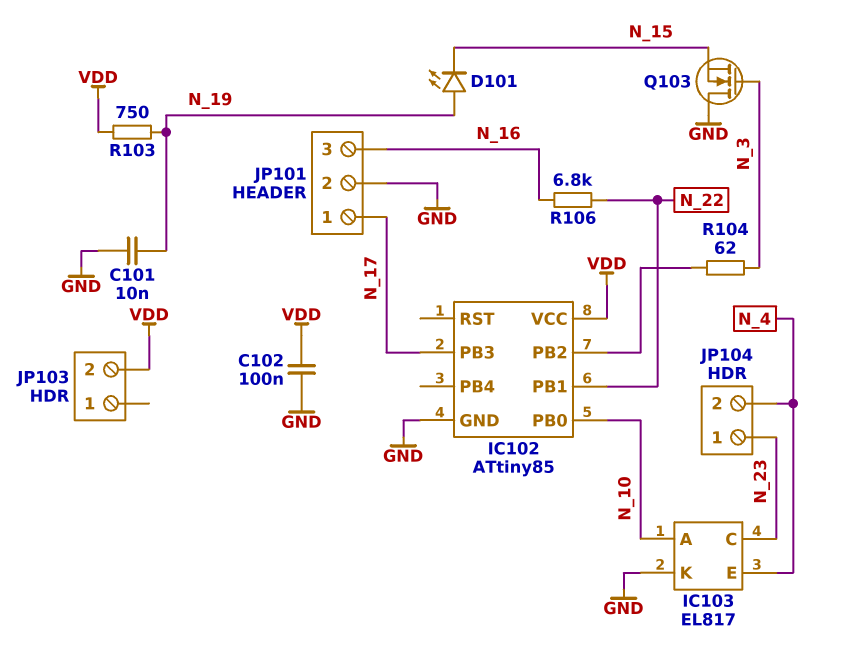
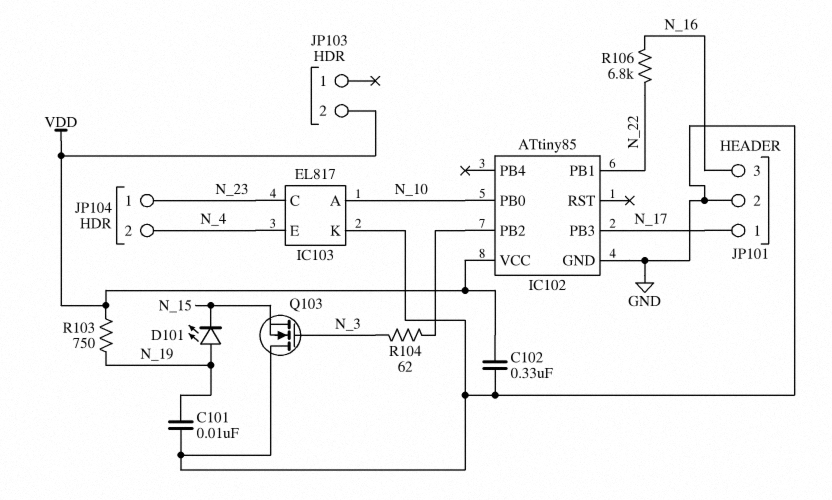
C102: 100nF (GND, VDD) -> 330nF (GND, VDD)

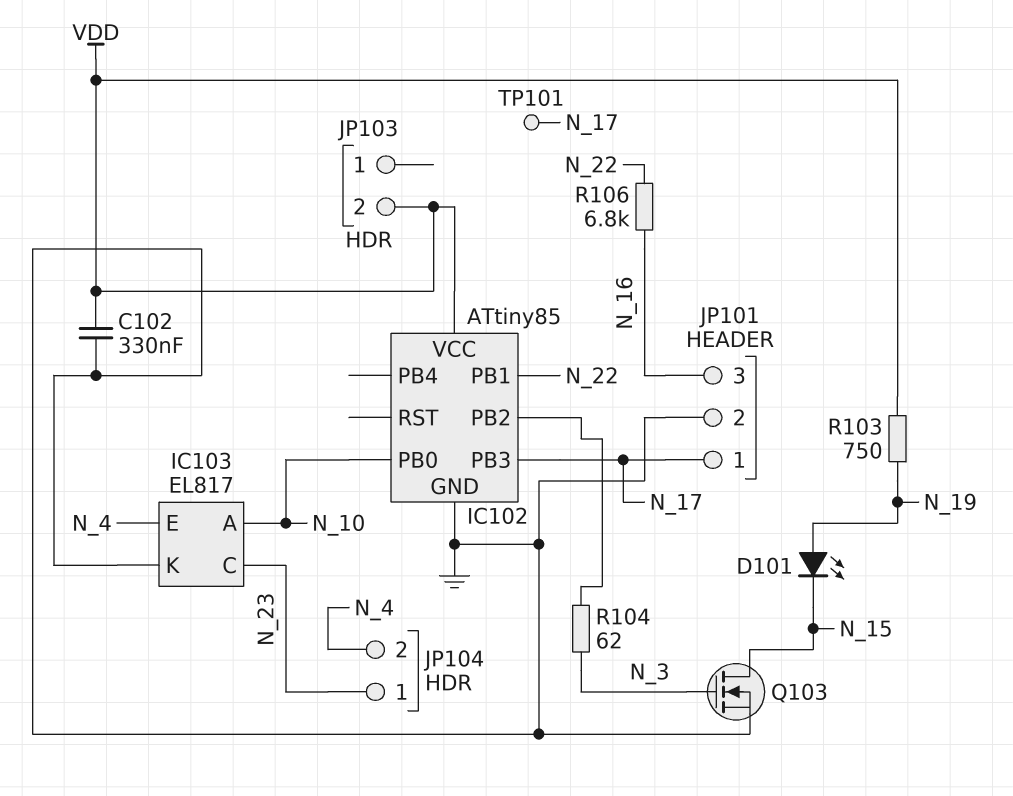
C101: 10nF (GND, N_19) -> none
Q103: NMOS (G N_3, D GND, S N_15) -> NMOS (G N_3, D N_15, S GND)
TP101: none -> test point (N_17)

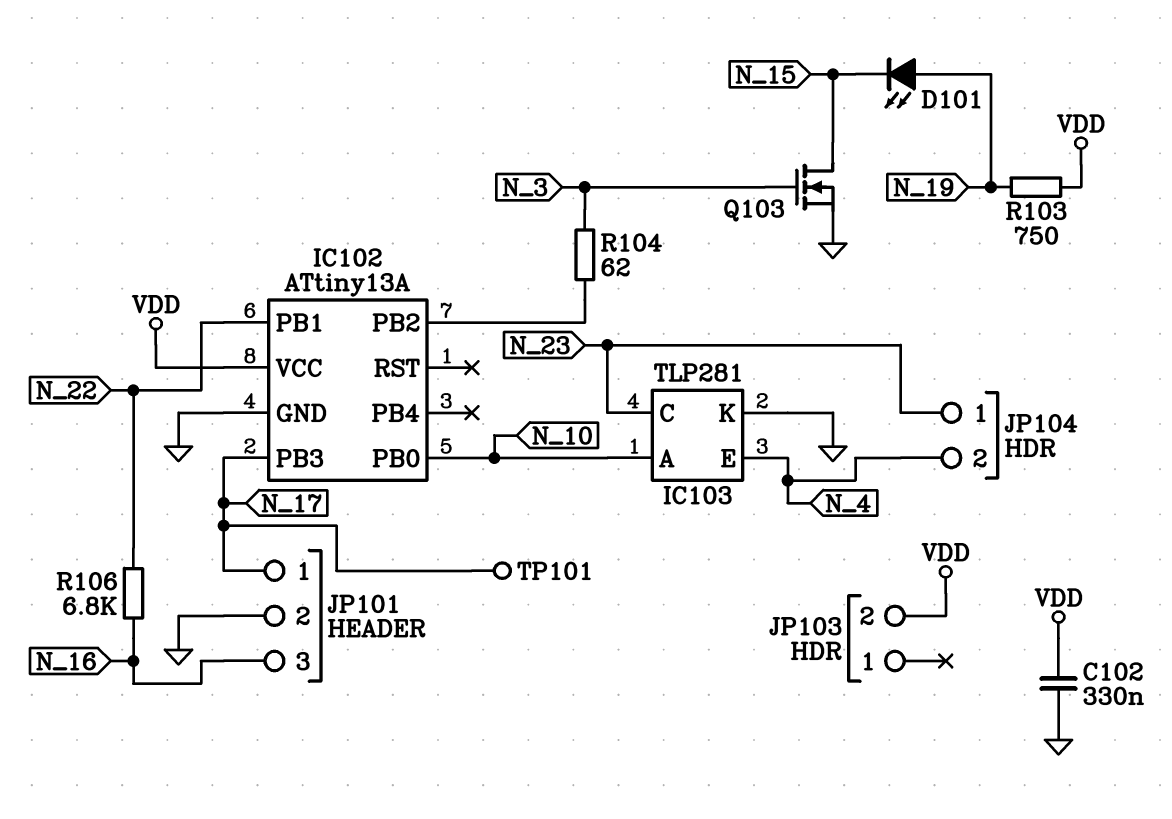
IC102: ATtiny85 -> ATtiny13A
IC103: EL817 -> TLP281

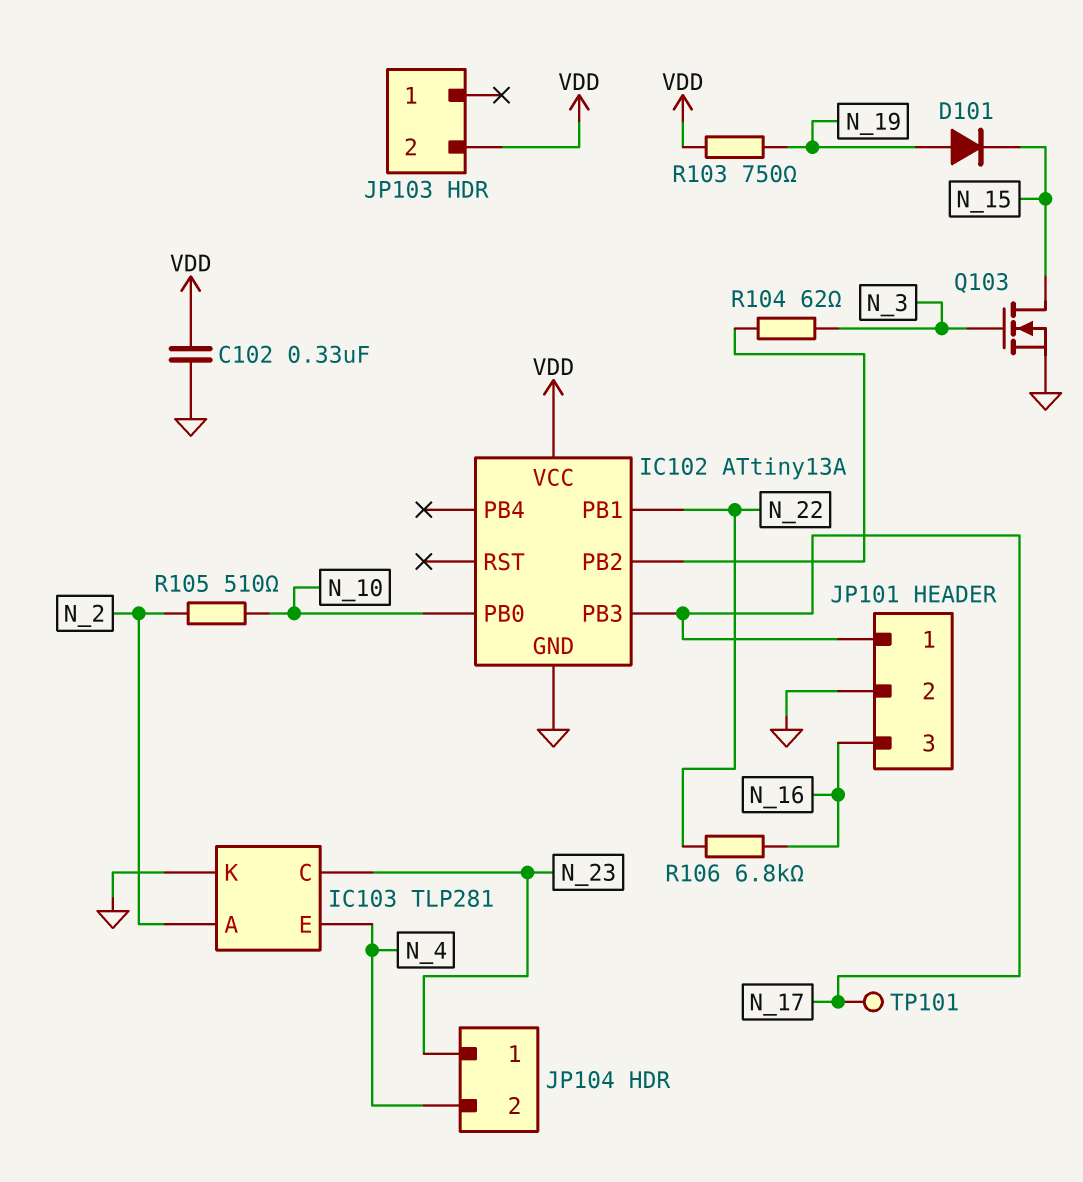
D101: LED (A N_19, K N_15) -> diode (A N_19, K N_15)
IC103 pin A: N_10 -> N_2
R105: none -> 510 (N_2, N_10)

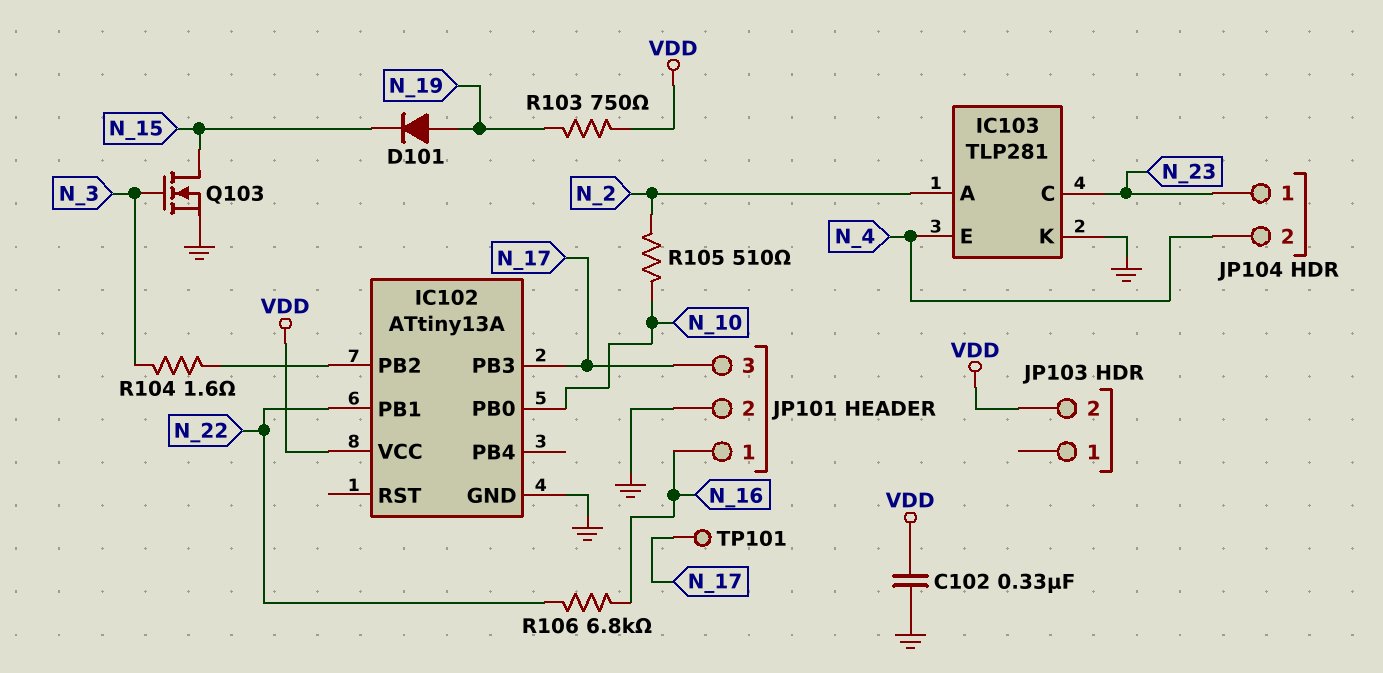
JP101 pin 1: N_17 -> N_16
JP101 pin 3: N_16 -> N_17
R104: 62 (IC102/PB2, N_3) -> 1.6 (IC102/PB2, N_3)

